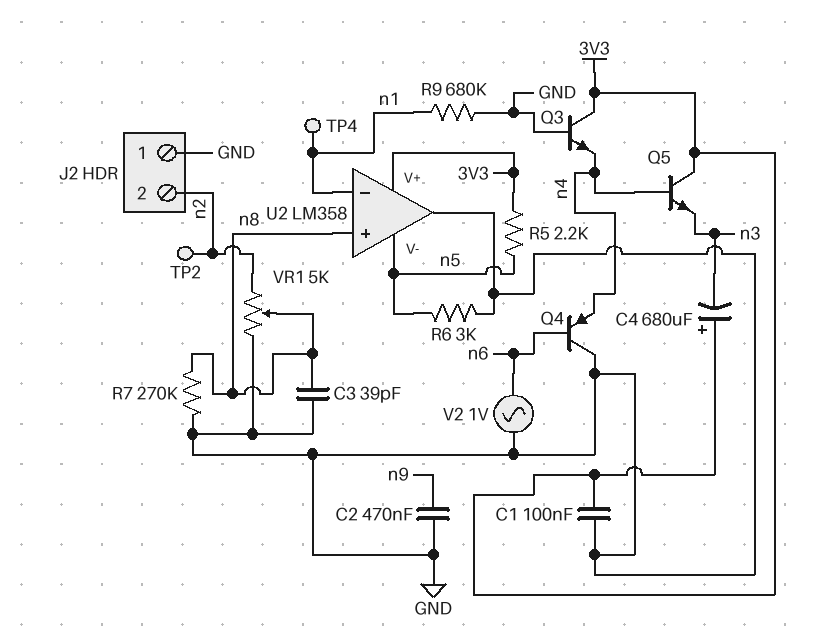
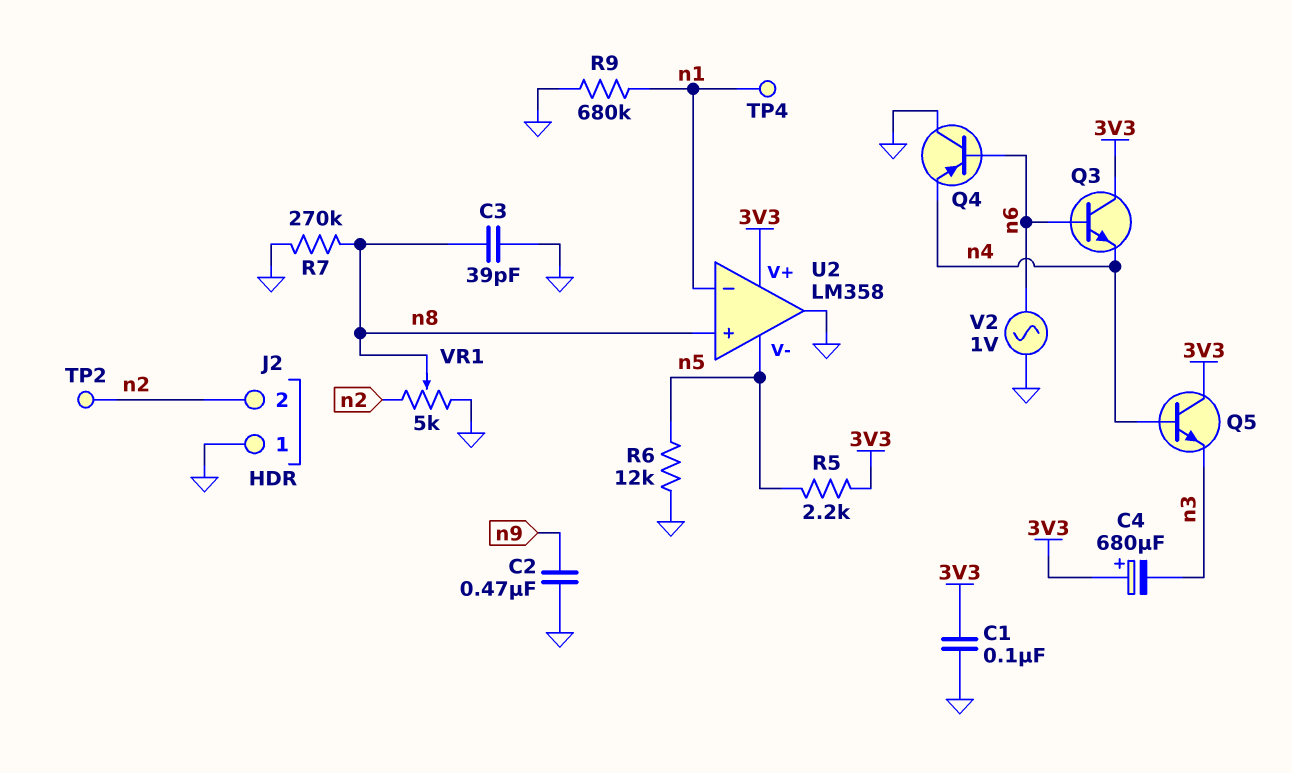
Q3: NPN (B GND, C 3V3, E n4) -> NPN (B n6, C 3V3, E n4)
R6: 3k (GND, n5) -> 12k (GND, n5)

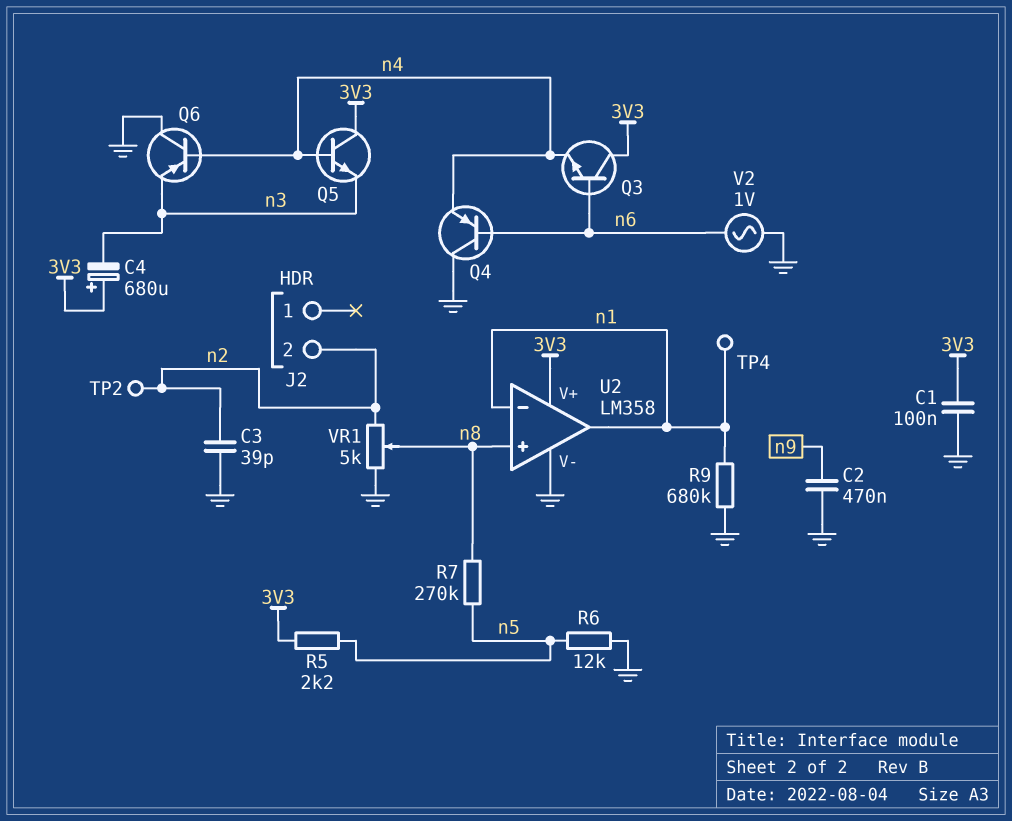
C3: 39pF (GND, n8) -> 39pF (GND, n2)
J2 pin 1: GND -> none
Q6: none -> PNP (B n4, C GND, E n3)
R7: 270k (GND, n8) -> 270k (n5, n8)
U2 pin V-: n5 -> GND
U2 pin out: GND -> n1

